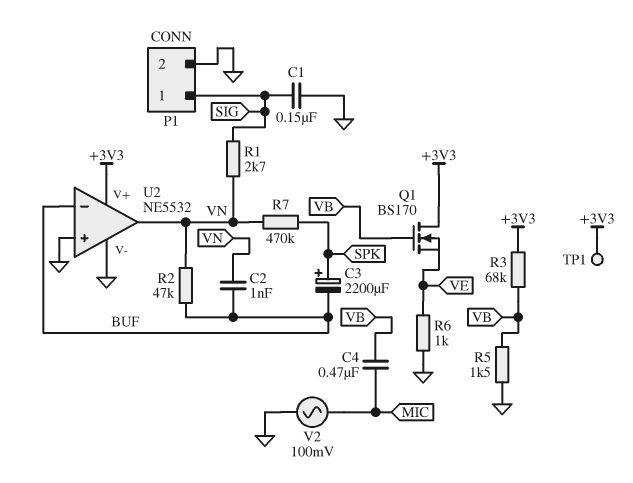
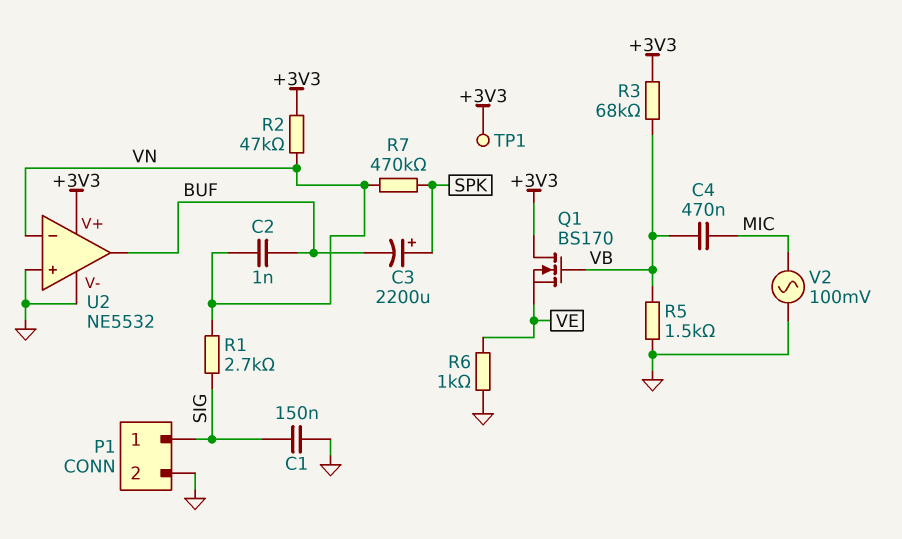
R2: 47k (BUF, VN) -> 47k (+3V3, VN)
U2 pin in-: BUF -> VN
U2 pin out: VN -> BUF

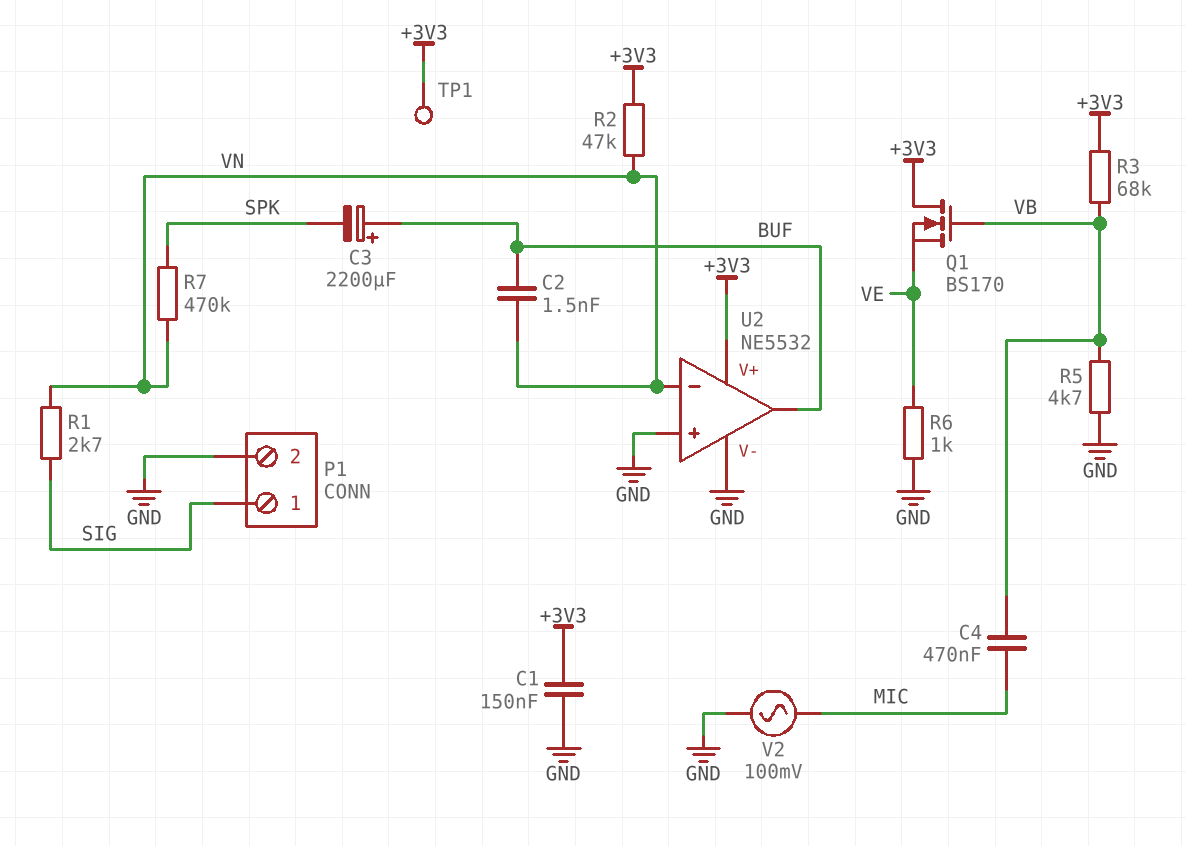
C1: 150nF (GND, SIG) -> 150nF (+3V3, GND)
C2: 1nF (BUF, VN) -> 1.5nF (BUF, VN)
C3: 2200uF (plus SPK, minus BUF) -> 2200uF (plus BUF, minus SPK)
R5: 1.5k (GND, VB) -> 4.7k (GND, VB)

